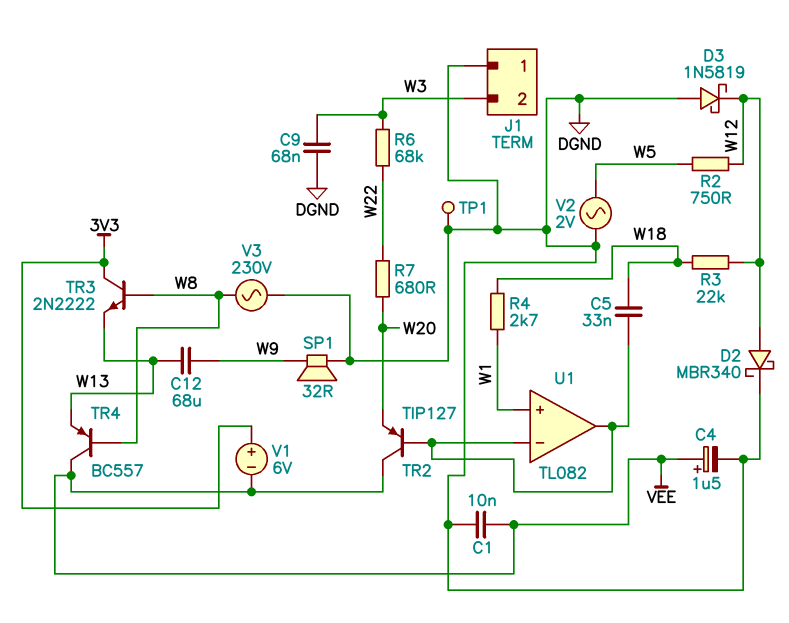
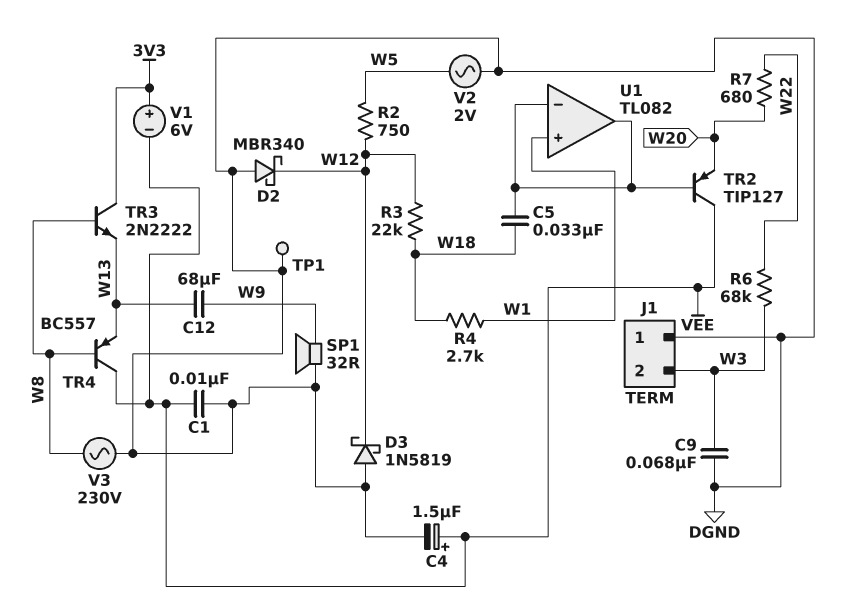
D2: schottky MBR340 (A W12, K DGND) -> schottky MBR340 (A DGND, K W12)

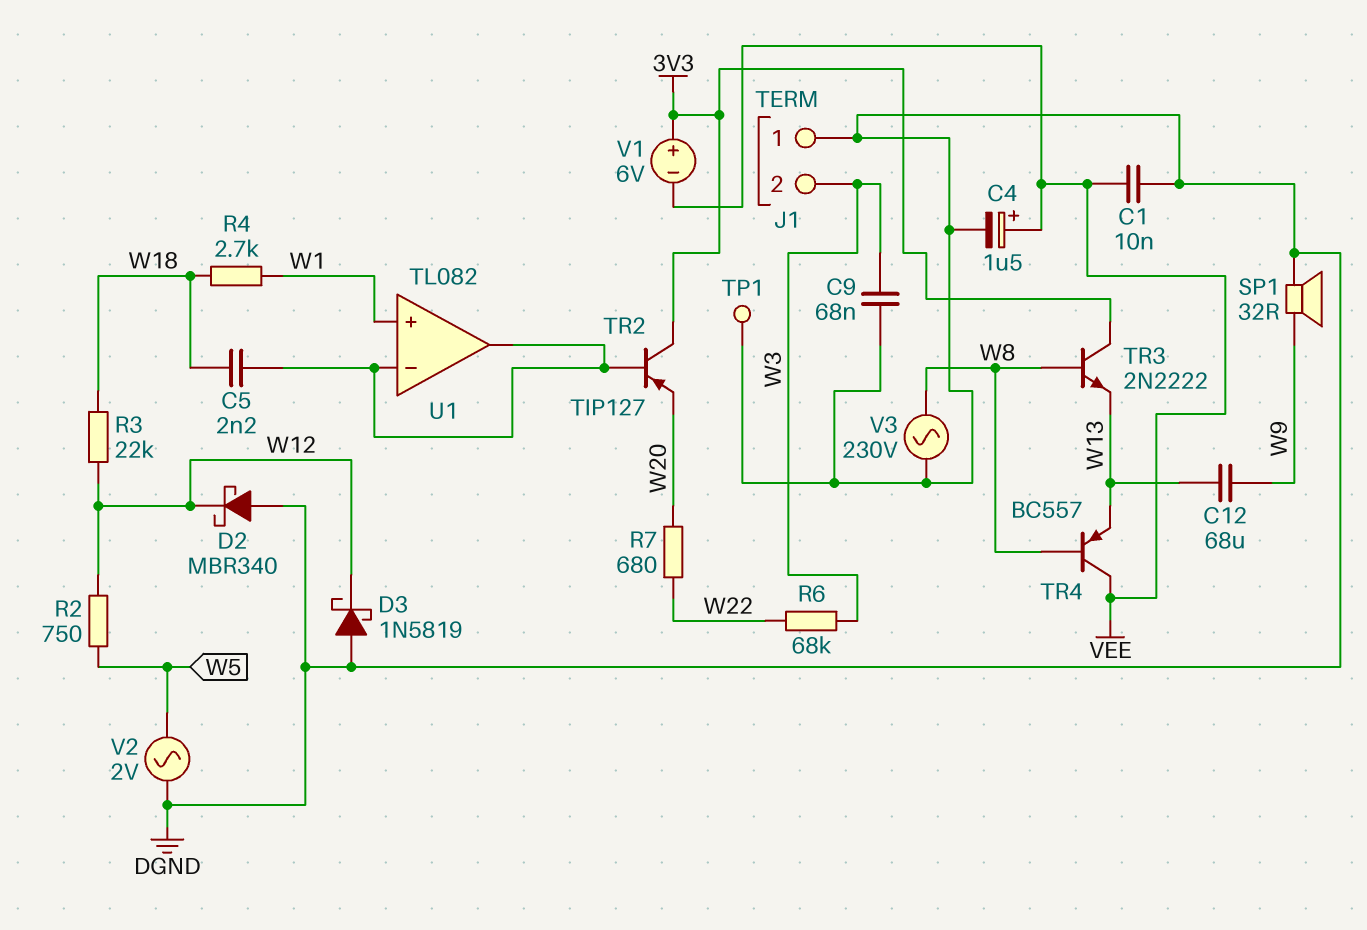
C5: 33nF (U1/in-, W18) -> 2.2nF (U1/in-, W18)
TR2: PNP TIP127 (B U1/in-, C VEE, E W20) -> PNP TIP127 (B U1/in-, C 3V3, E W20)

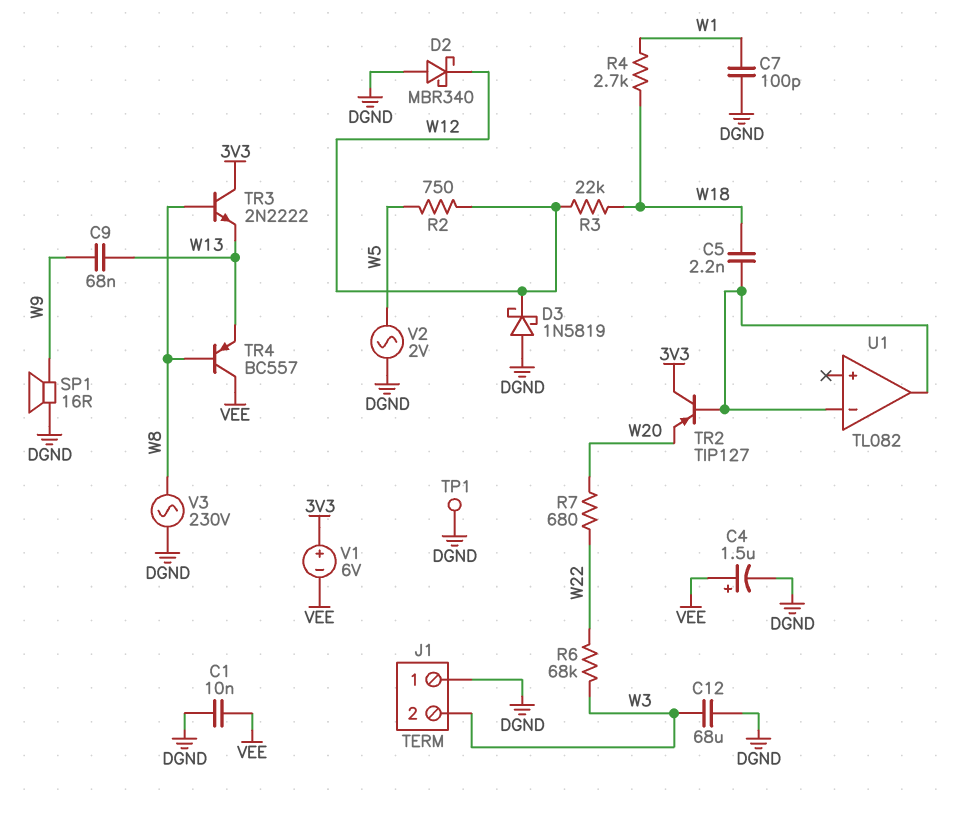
C7: none -> 100pF (DGND, W1)
C9: 68nF (DGND, W3) -> 68nF (W9, W13)
C12: 68uF (W9, W13) -> 68uF (DGND, W3)
SP1: speaker 32R (DGND, W9) -> speaker 16R (DGND, W9)
U1 pin in+: W1 -> none

